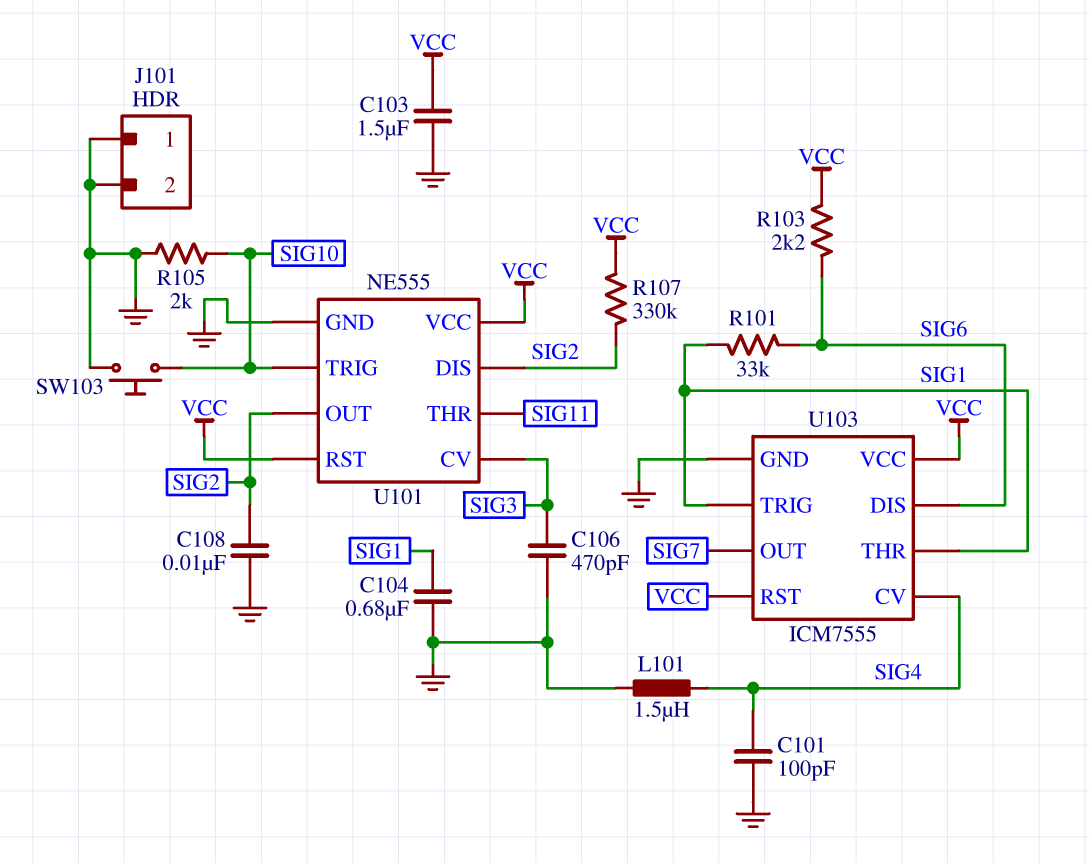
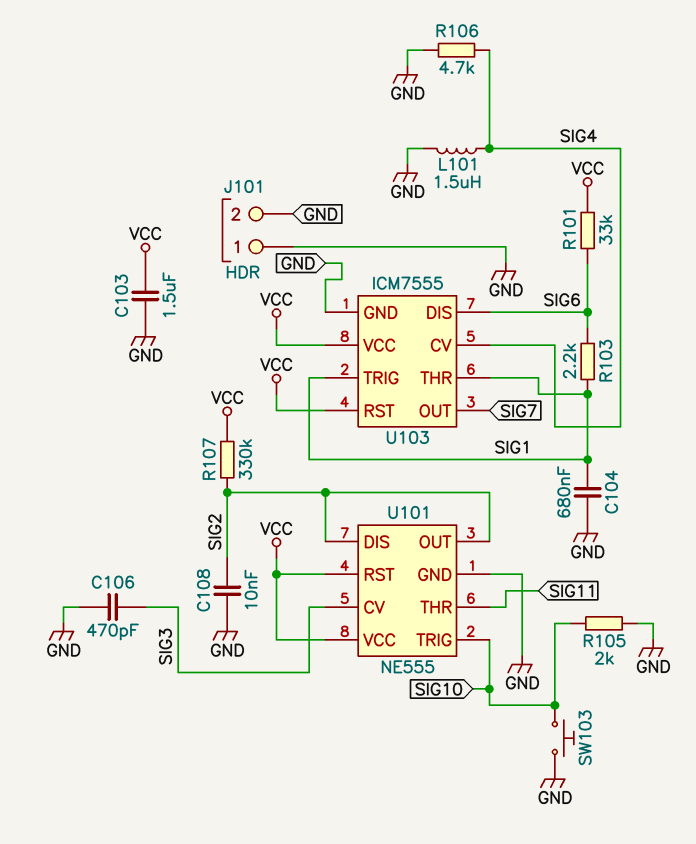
C101: 100pF (GND, SIG4) -> none
R101: 33k (SIG1, SIG6) -> 33k (SIG6, VCC)
R103: 2.2k (SIG6, VCC) -> 2.2k (SIG1, SIG6)
R106: none -> 4.7k (GND, SIG4)

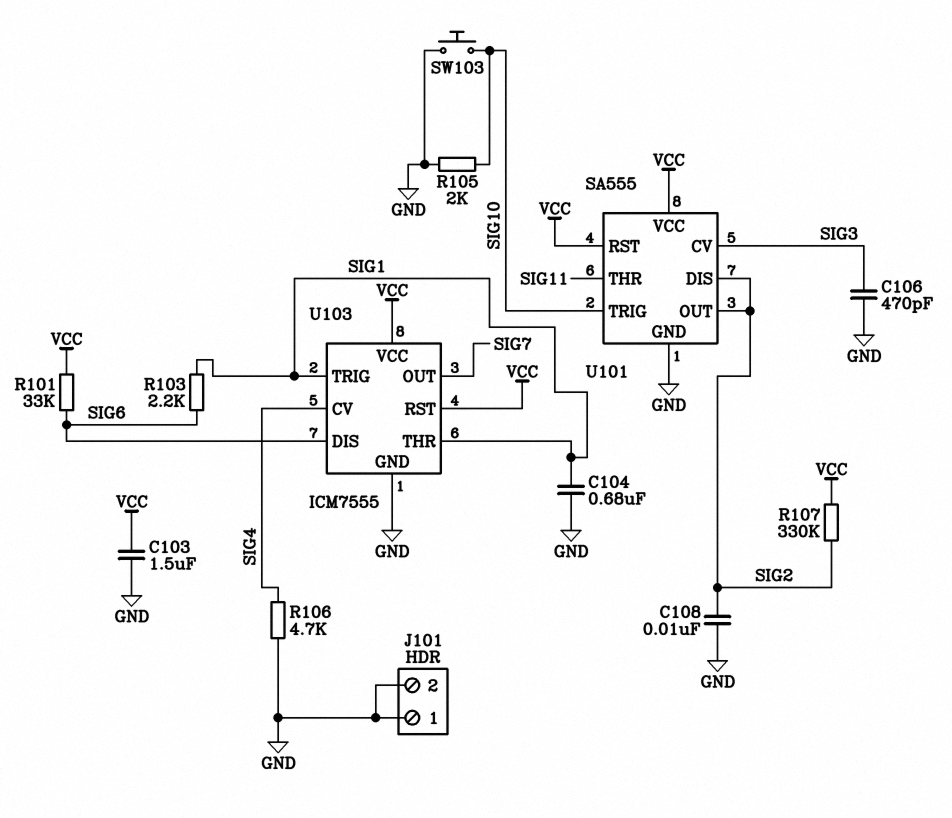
L101: 1.5uH (GND, SIG4) -> none
U101: NE555 -> SA555

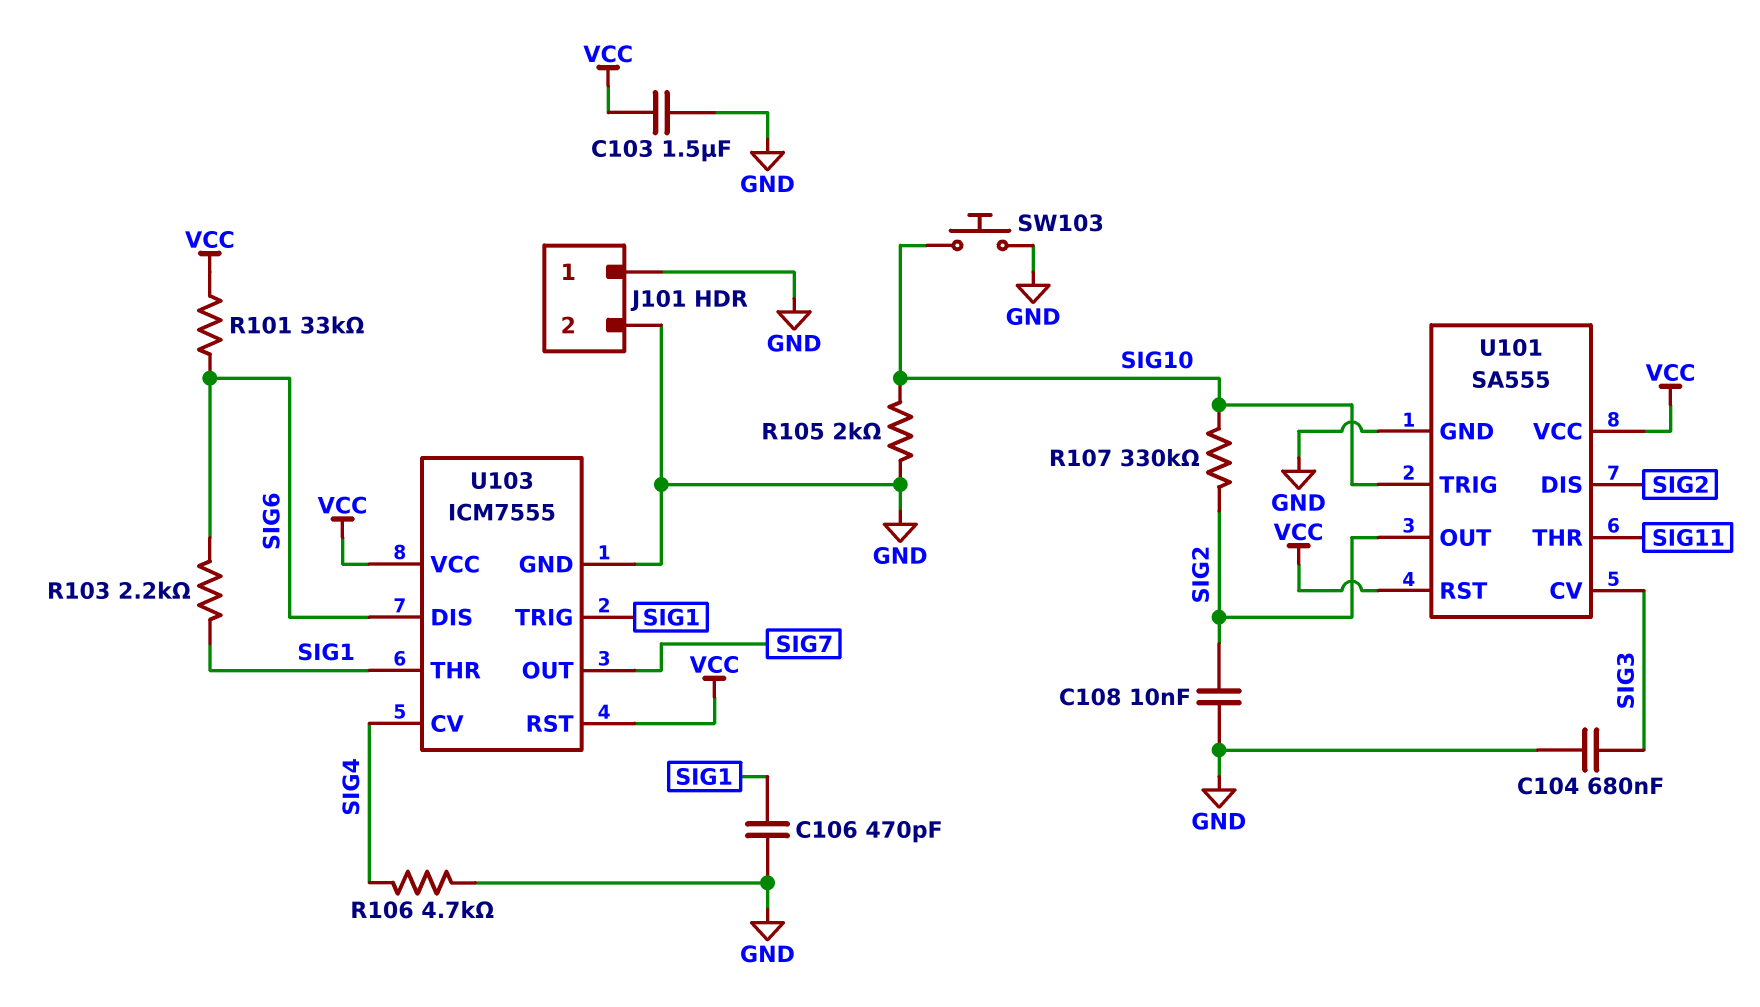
C104: 680nF (GND, SIG1) -> 680nF (GND, SIG3)
C106: 470pF (GND, SIG3) -> 470pF (GND, SIG1)
R107: 330k (SIG2, VCC) -> 330k (SIG2, SIG10)

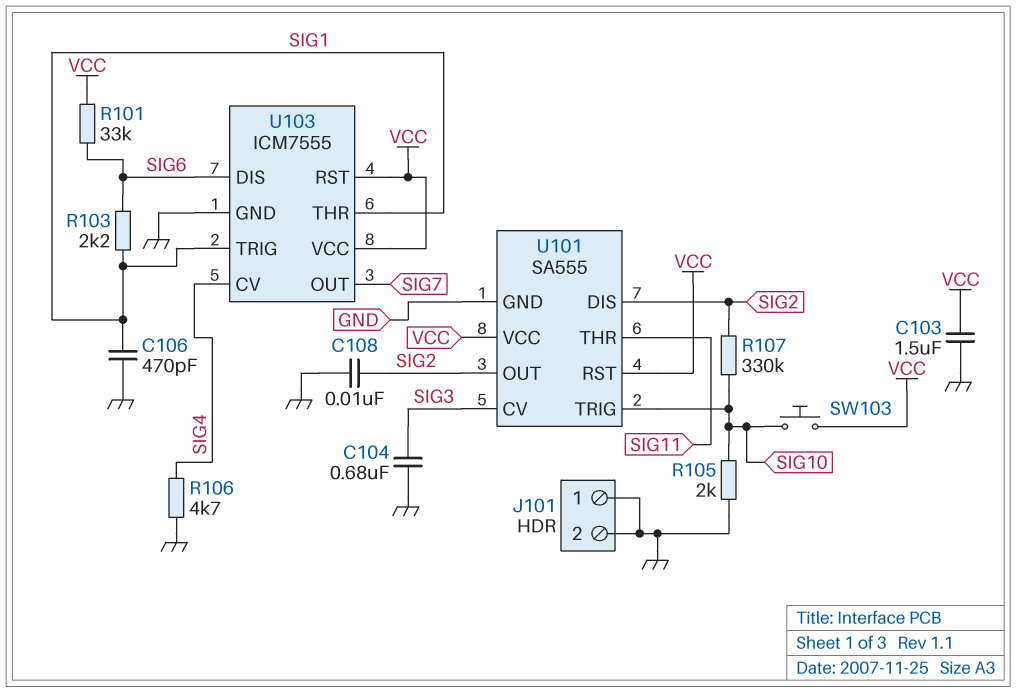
SW103: button (GND, SIG10) -> button (SIG10, VCC)

